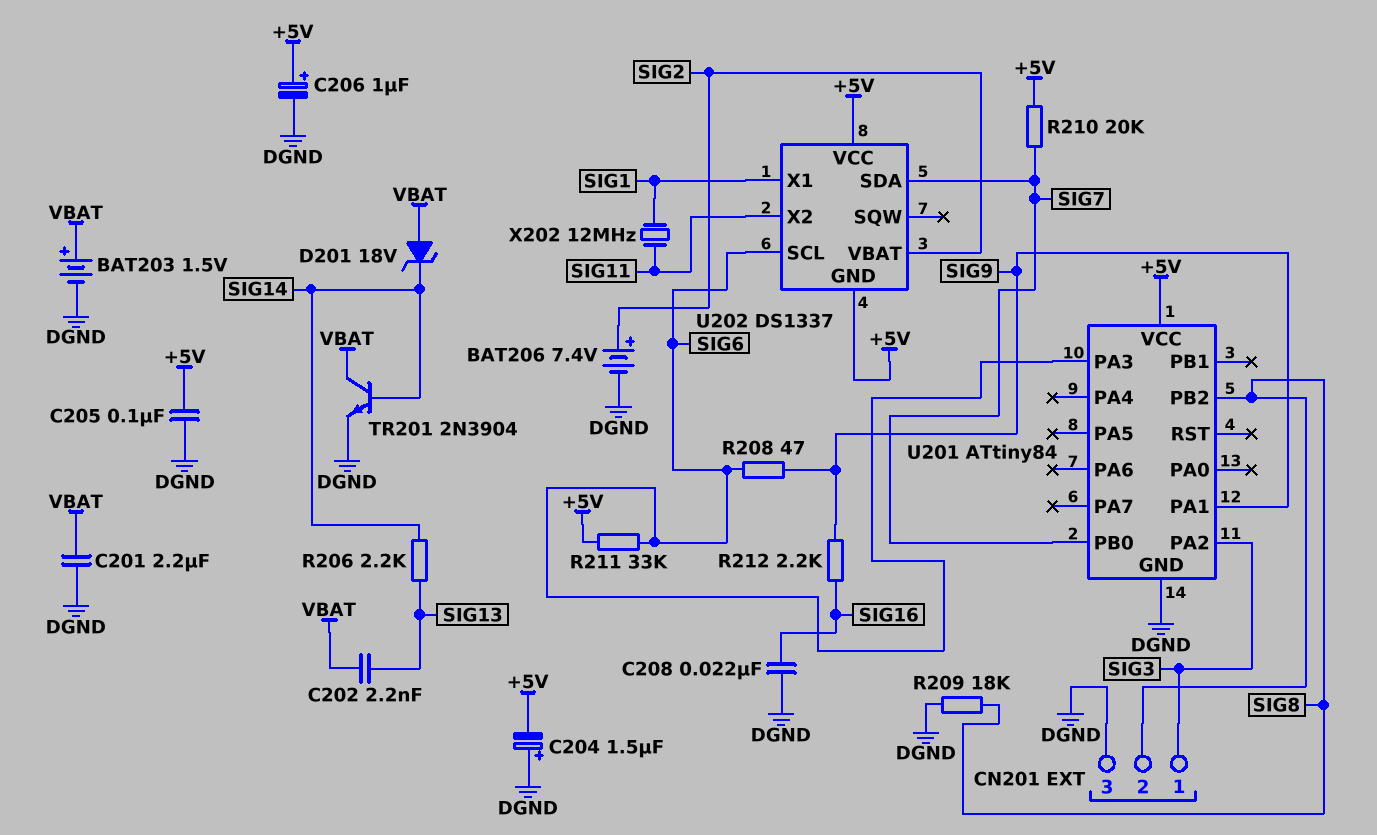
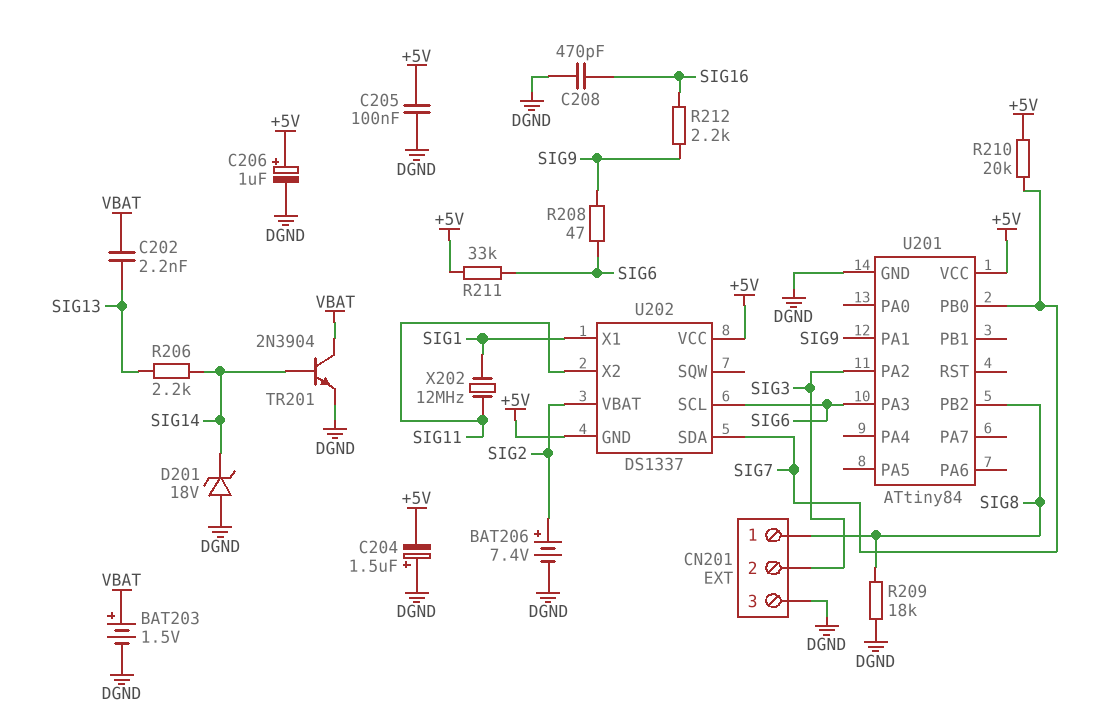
C201: 2.2uF (DGND, VBAT) -> none
C208: 22nF (DGND, SIG16) -> 470pF (DGND, SIG16)
CN201 pin 1: SIG3 -> SIG8
CN201 pin 2: SIG8 -> SIG3
D201: zener 18V (A VBAT, K SIG14) -> zener 18V (A DGND, K SIG14)

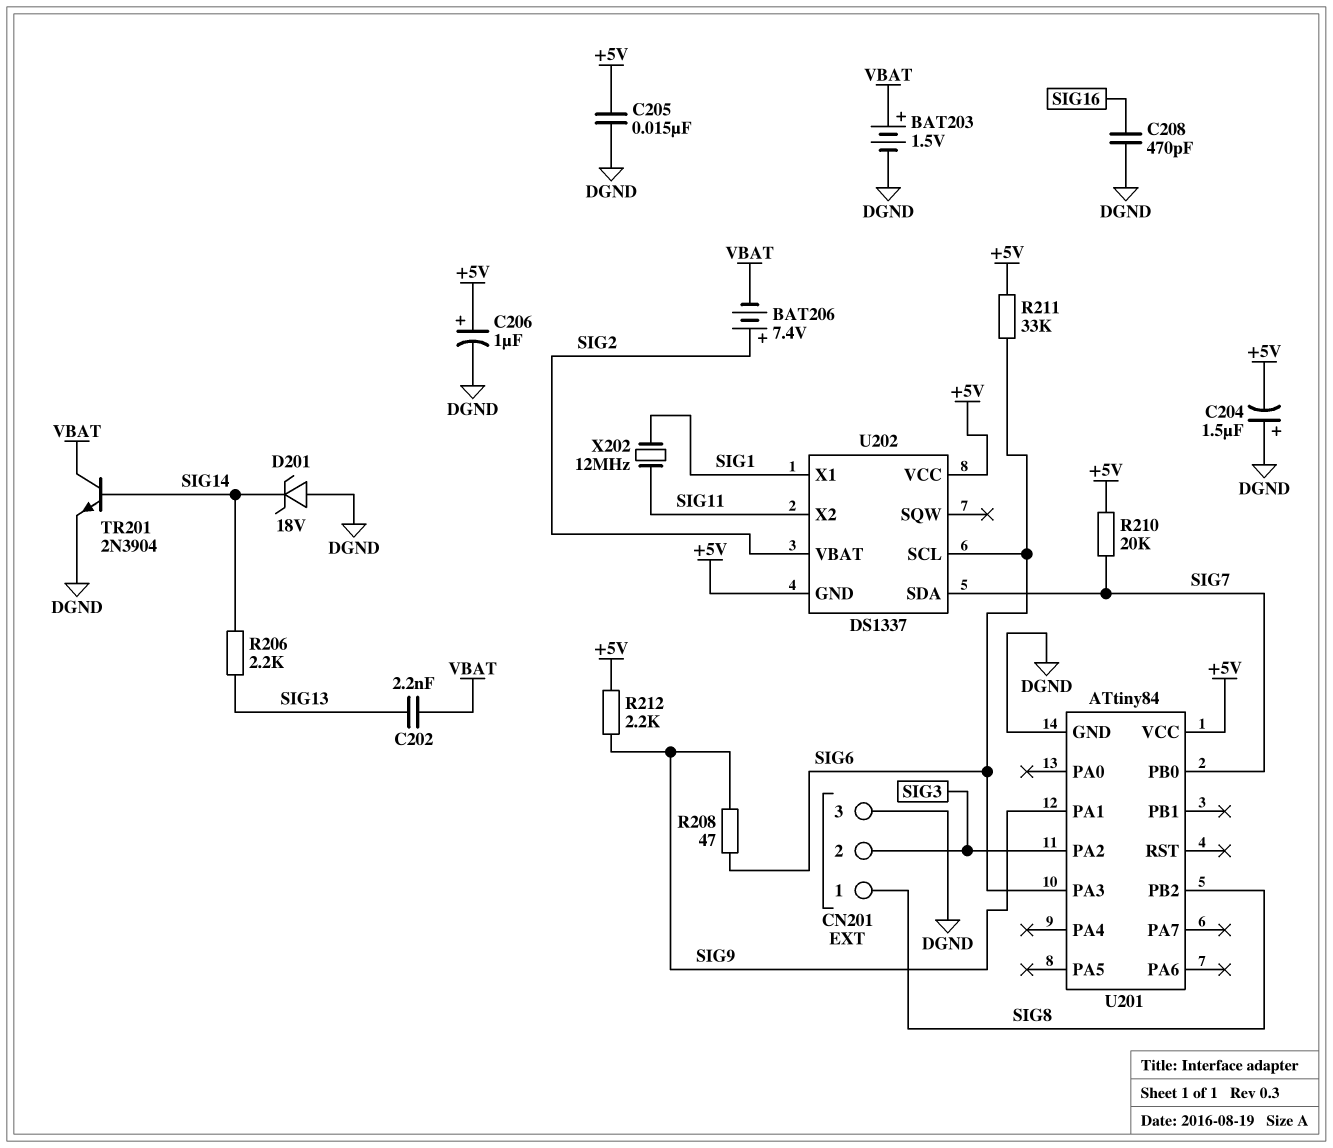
BAT206: 7.4V (plus SIG2, minus DGND) -> 7.4V (plus SIG2, minus VBAT)
C205: 100nF (+5V, DGND) -> 15nF (+5V, DGND)
R209: 18k (DGND, SIG8) -> none
R212: 2.2k (SIG9, SIG16) -> 2.2k (+5V, SIG9)

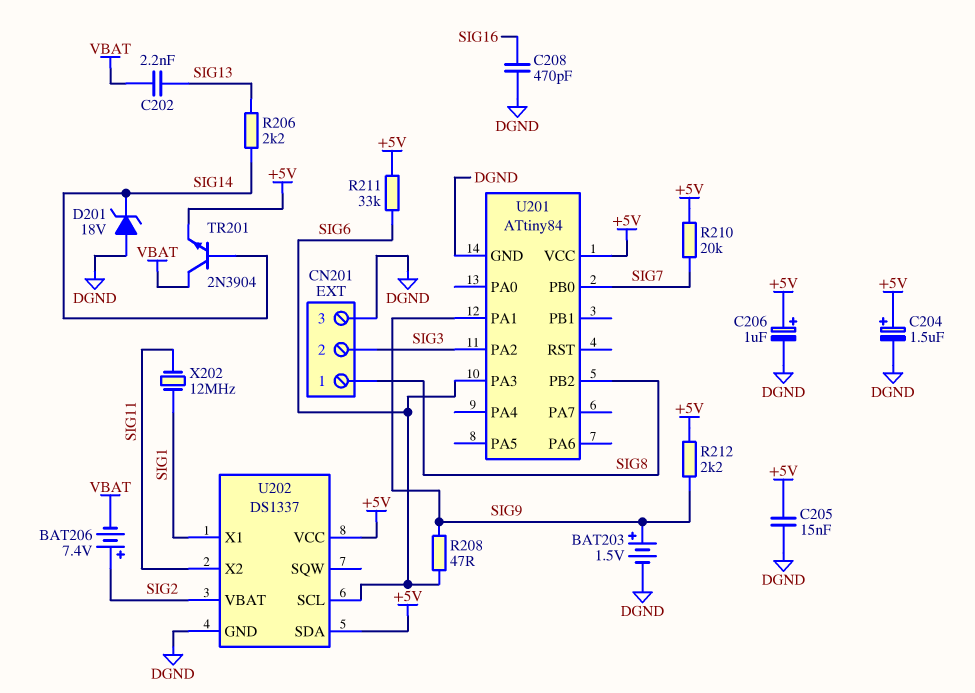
BAT203: 1.5V (plus VBAT, minus DGND) -> 1.5V (plus SIG9, minus DGND)
C204: 1.5uF (plus DGND, minus +5V) -> 1.5uF (plus +5V, minus DGND)
TR201: NPN 2N3904 (B SIG14, C VBAT, E DGND) -> NPN 2N3904 (B SIG14, C VBAT, E +5V)
U202 pin GND: +5V -> DGND
U202 pin SDA: SIG7 -> +5V

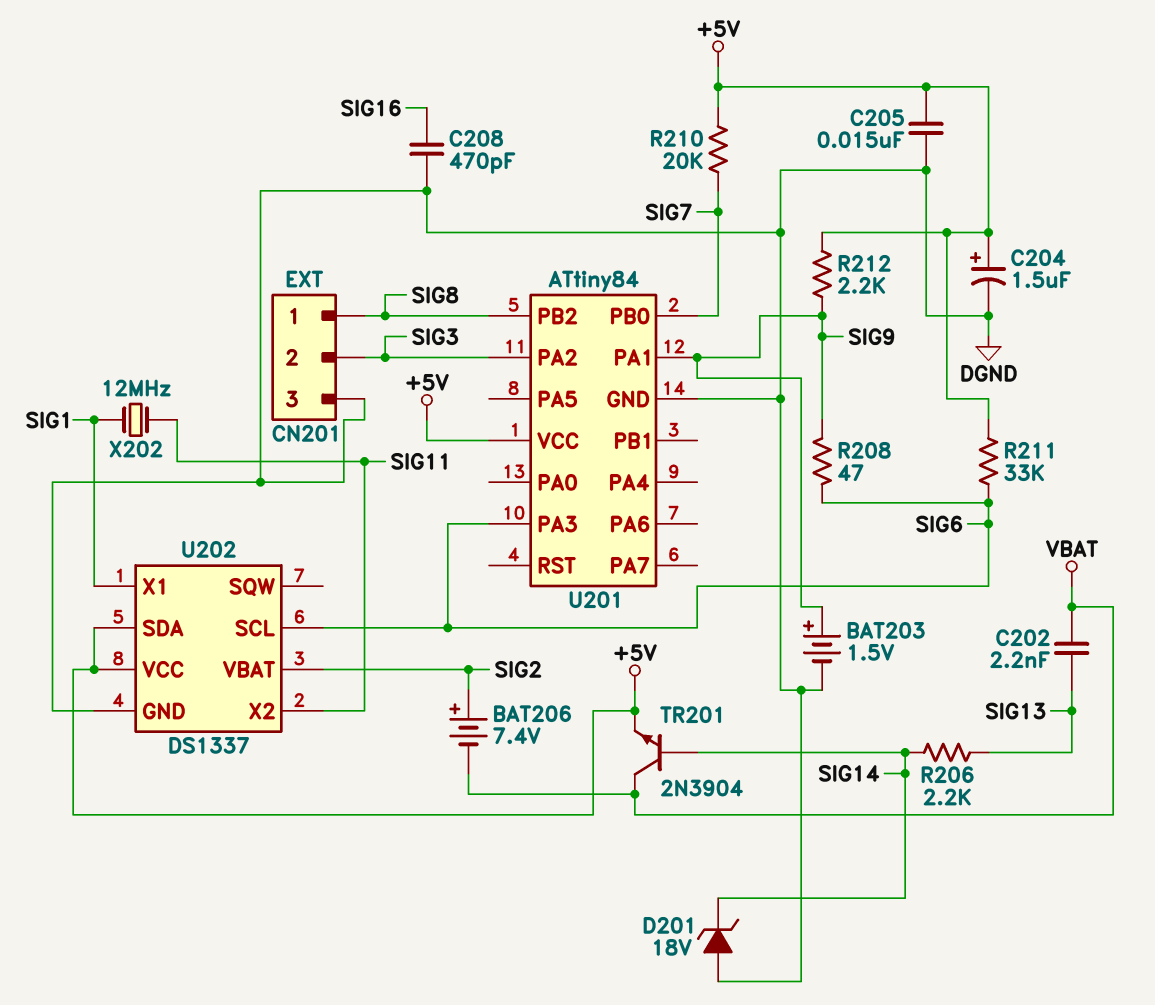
C206: 1uF (plus +5V, minus DGND) -> none

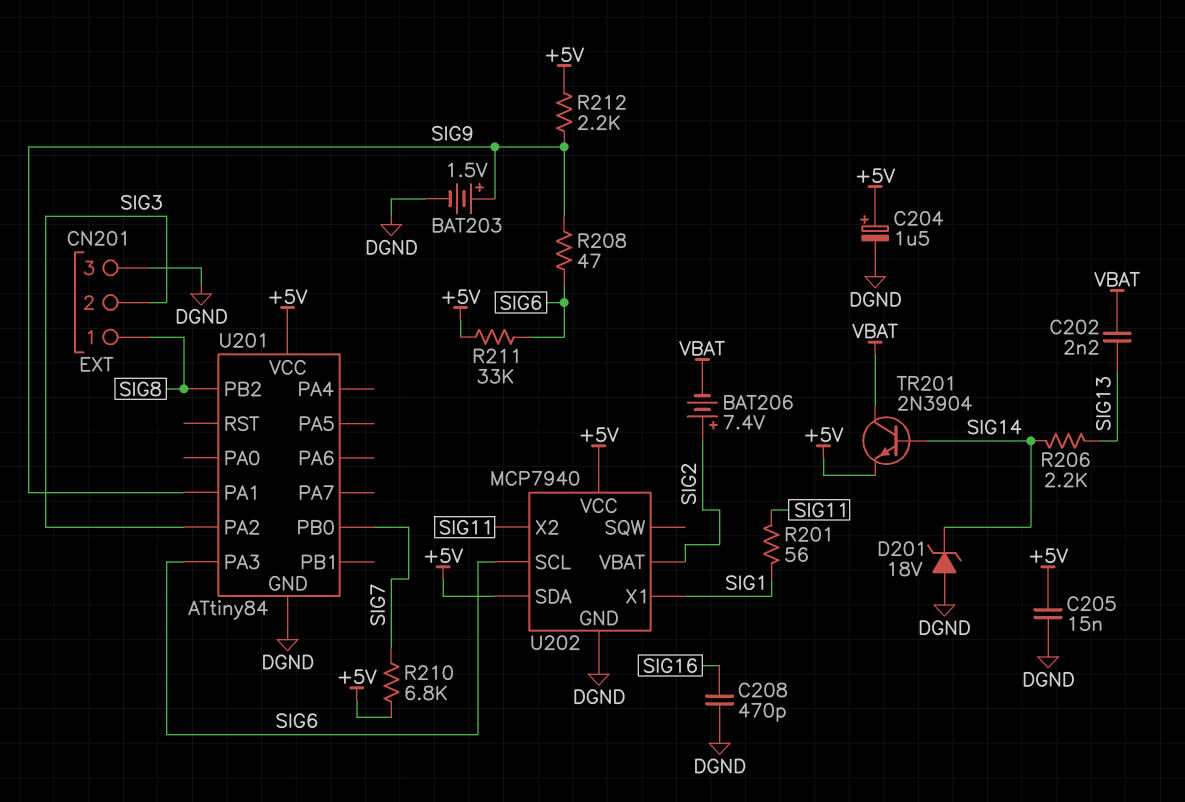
R201: none -> 56 (SIG1, SIG11)
R210: 20k (+5V, SIG7) -> 6.8k (+5V, SIG7)
U202: DS1337 -> MCP7940
X202: 12MHz (SIG1, SIG11) -> none

